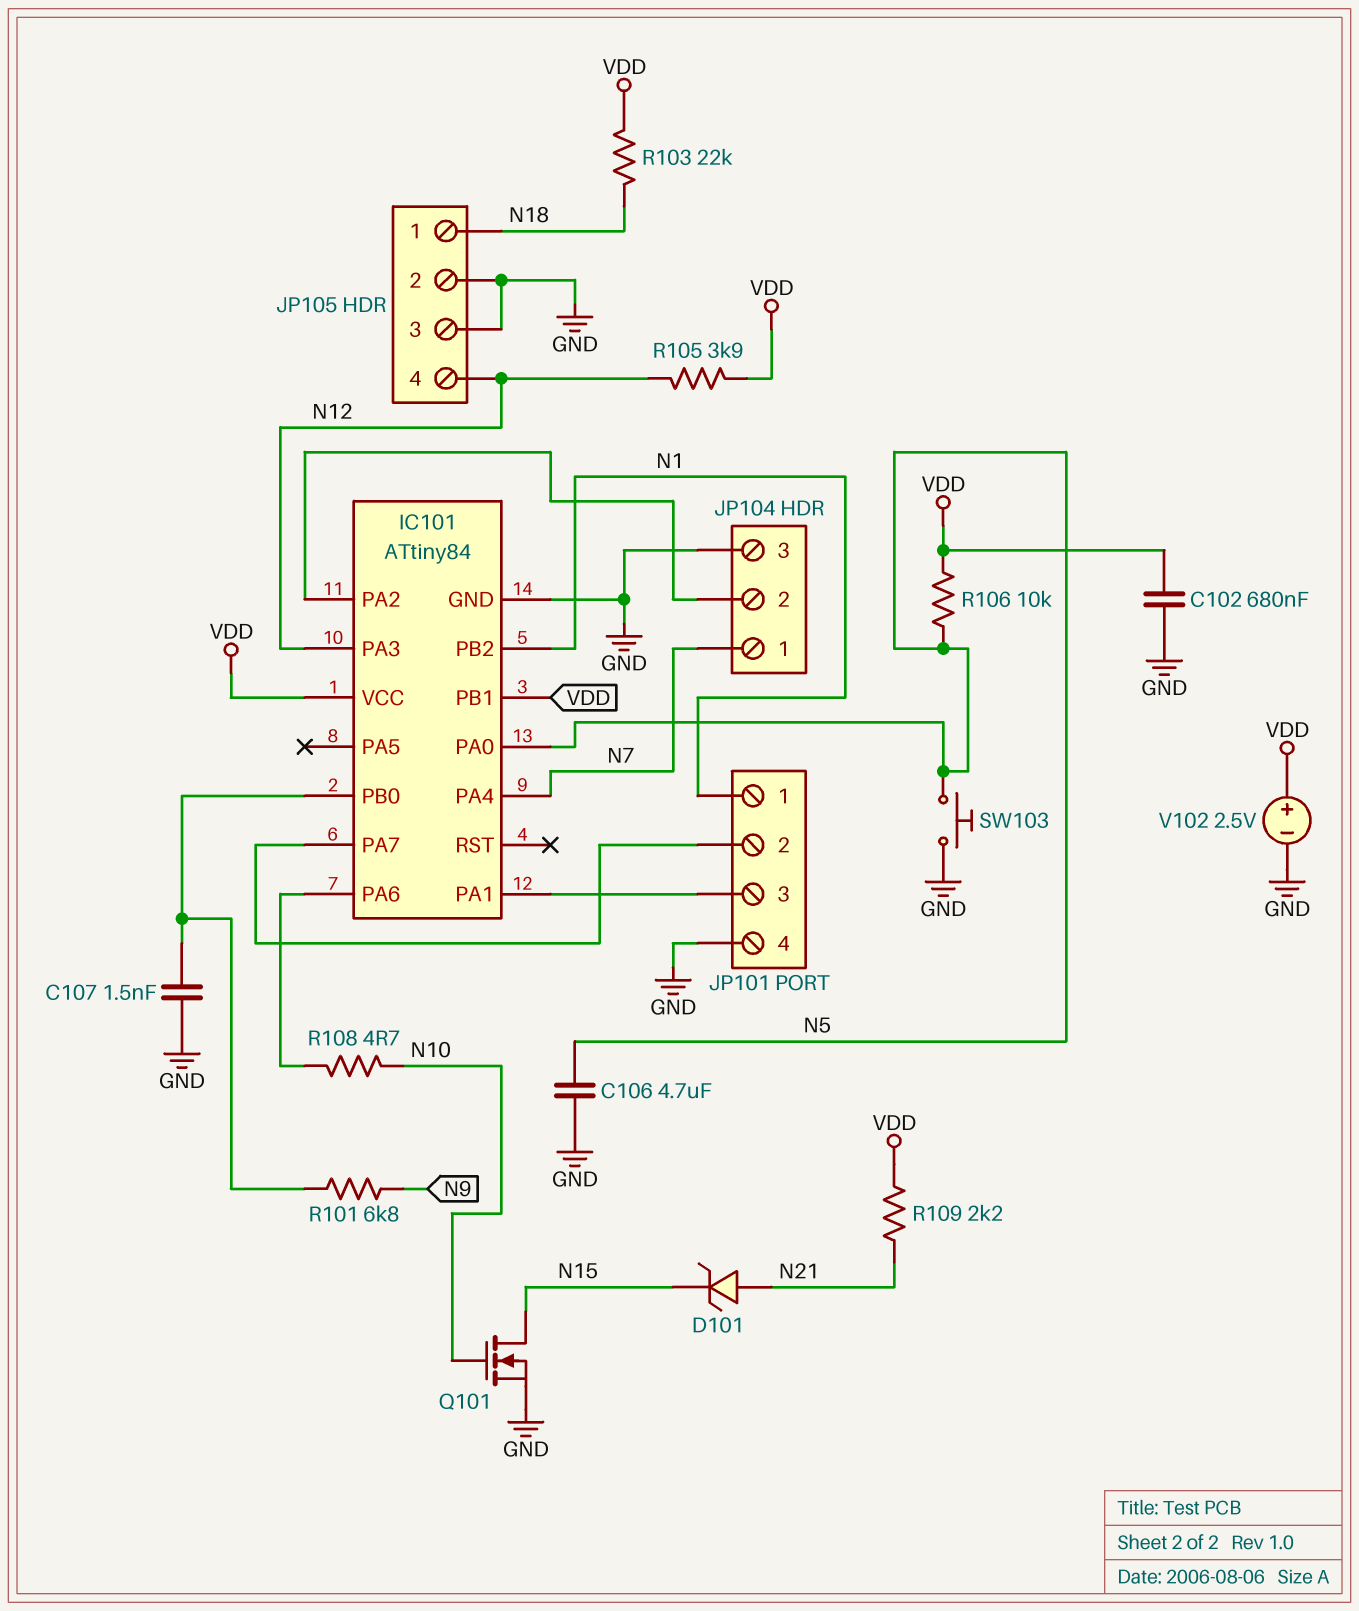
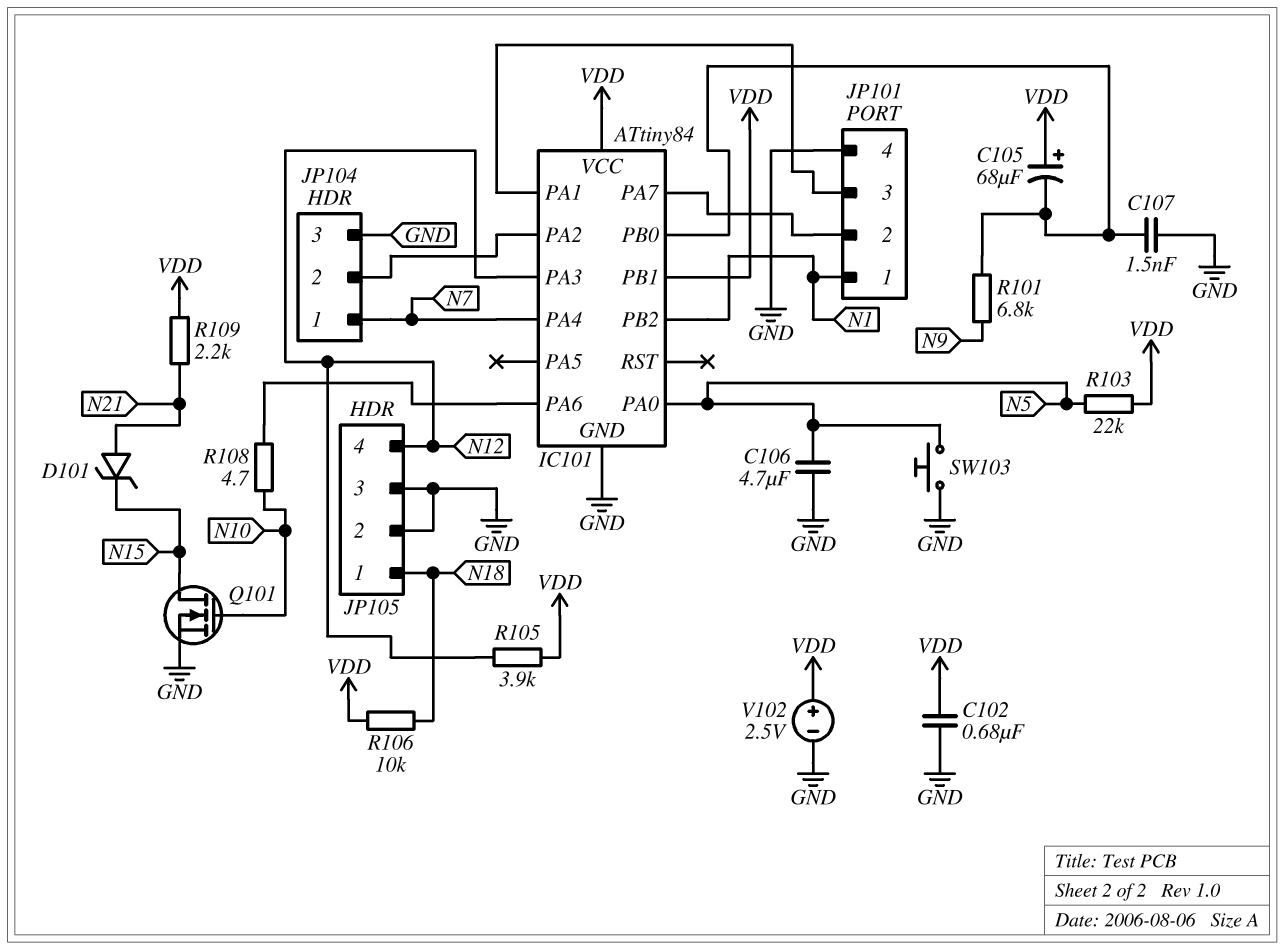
C105: none -> 68uF (plus VDD, minus IC101/PB0)
R103: 22k (N18, VDD) -> 22k (N5, VDD)
R106: 10k (N5, VDD) -> 10k (N18, VDD)

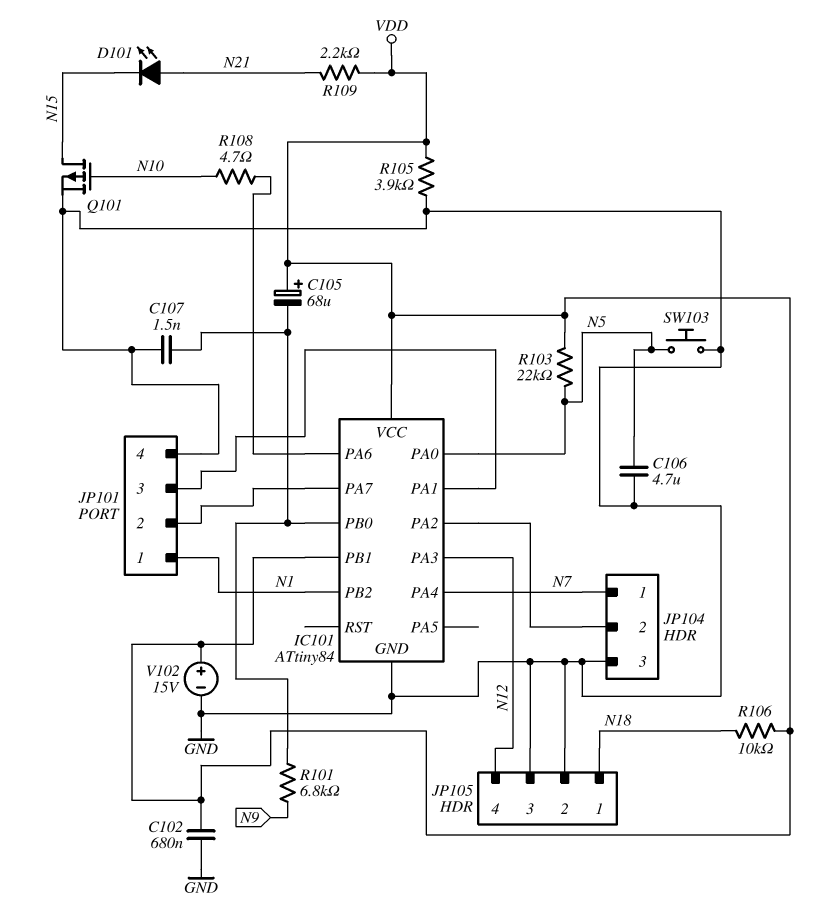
D101: zener (A N21, K N15) -> LED (A N21, K N15)
Q101: NMOS (G N10, D N15, S GND) -> PMOS (G N10, D N15, S GND)
R105: 3.9k (N12, VDD) -> 3.9k (GND, VDD)
V102: 2.5V (plus VDD, minus GND) -> 15V (plus VDD, minus GND)

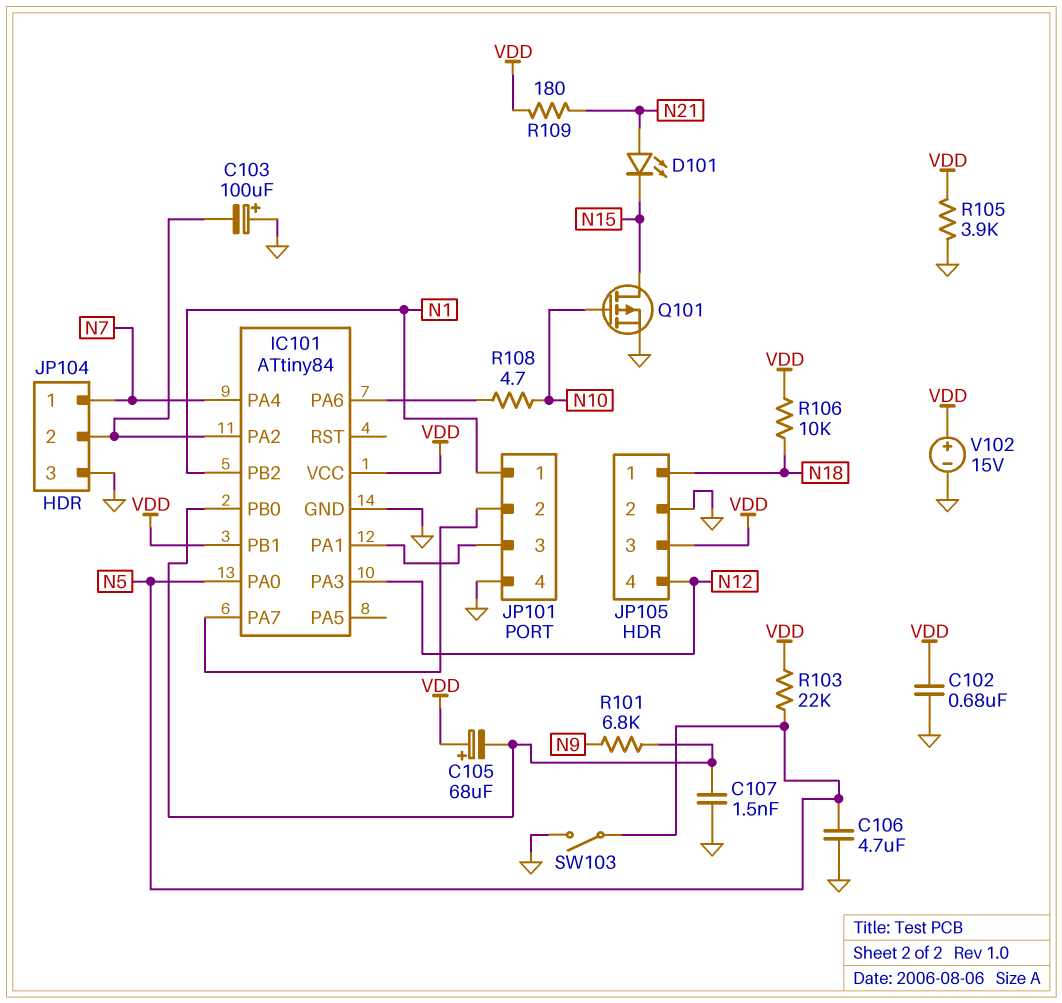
C103: none -> 100uF (plus GND, minus IC101/PA2)
JP105 pin 3: GND -> VDD
R109: 2.2k (N21, VDD) -> 180 (N21, VDD)
SW103: button (GND, N5) -> switch (GND, N5)

